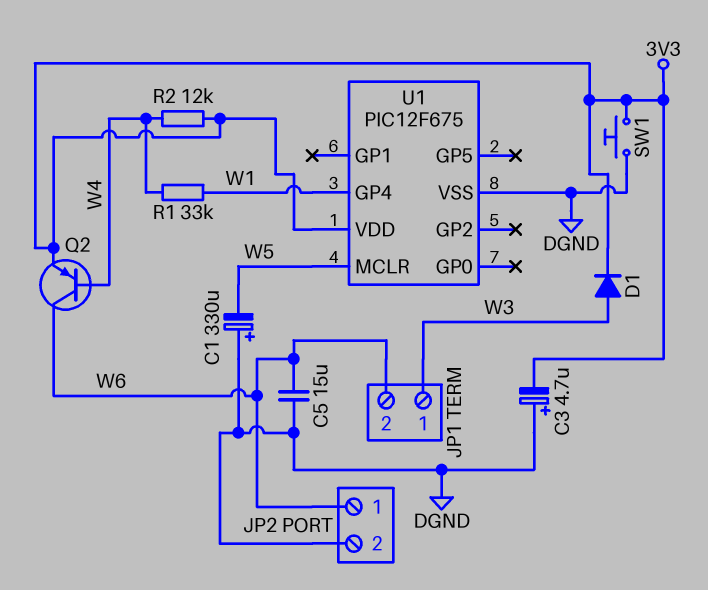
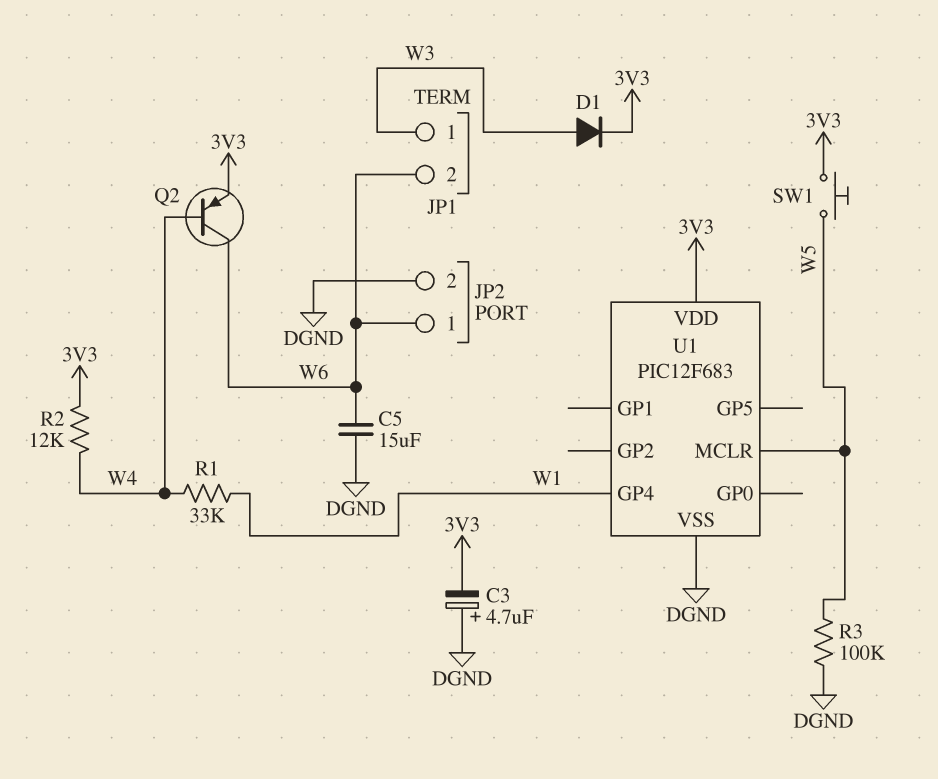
C1: 330uF (plus DGND, minus W5) -> none
R3: none -> 100k (DGND, W5)
SW1: button (3V3, DGND) -> button (3V3, W5)
U1: PIC12F675 -> PIC12F683

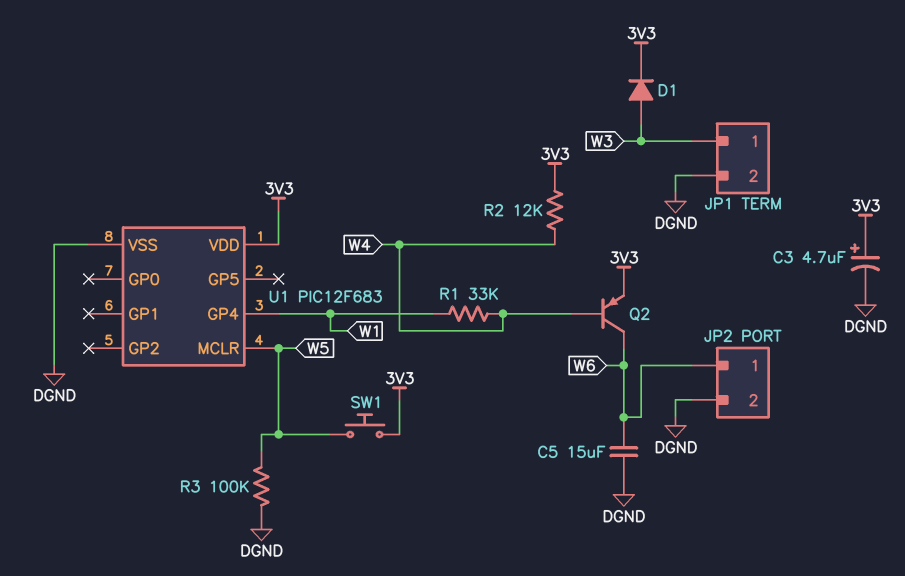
C3: 4.7uF (plus DGND, minus 3V3) -> 4.7uF (plus 3V3, minus DGND)
JP1 pin 2: W6 -> DGND

